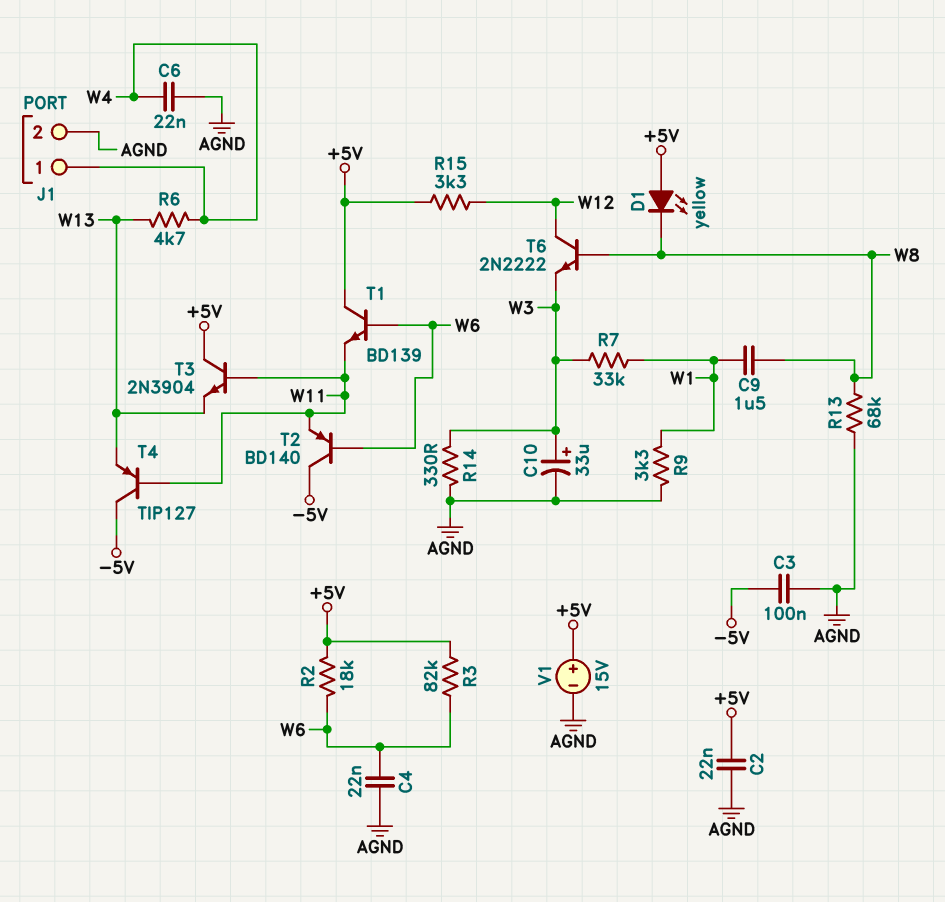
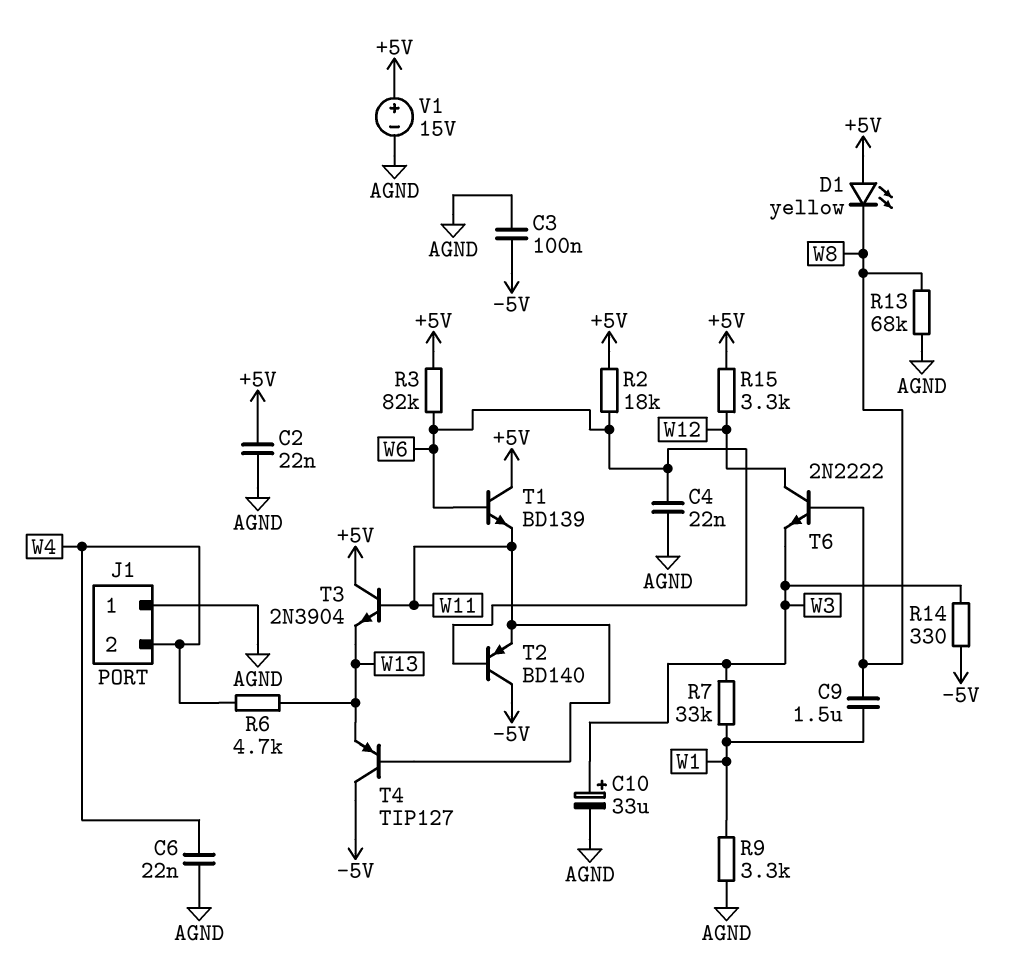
J1 pin 1: W4 -> AGND
J1 pin 2: AGND -> W4
R14: 330 (AGND, W3) -> 330 (-5V, W3)

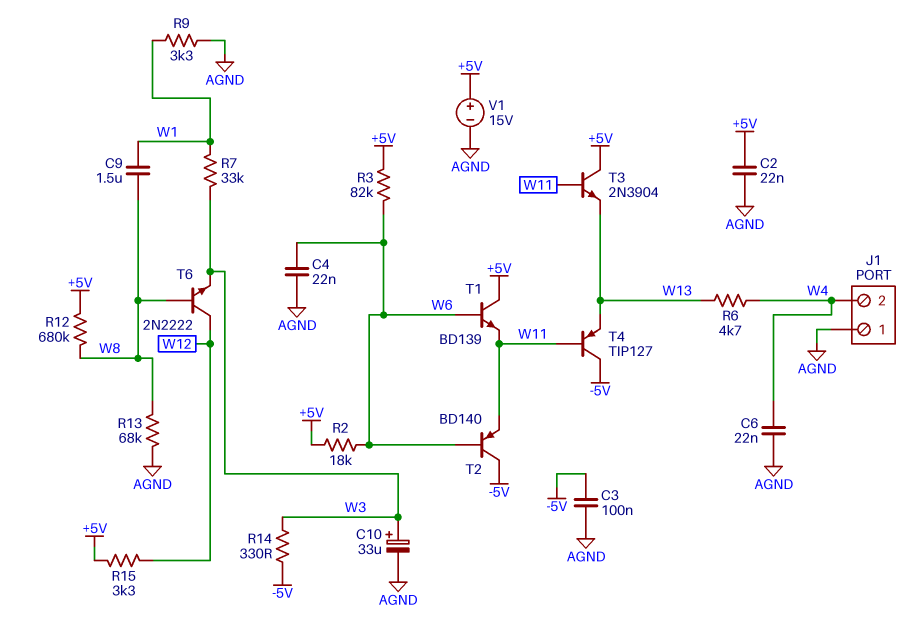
D1: LED yellow (A +5V, K W8) -> none
R12: none -> 680k (+5V, W8)

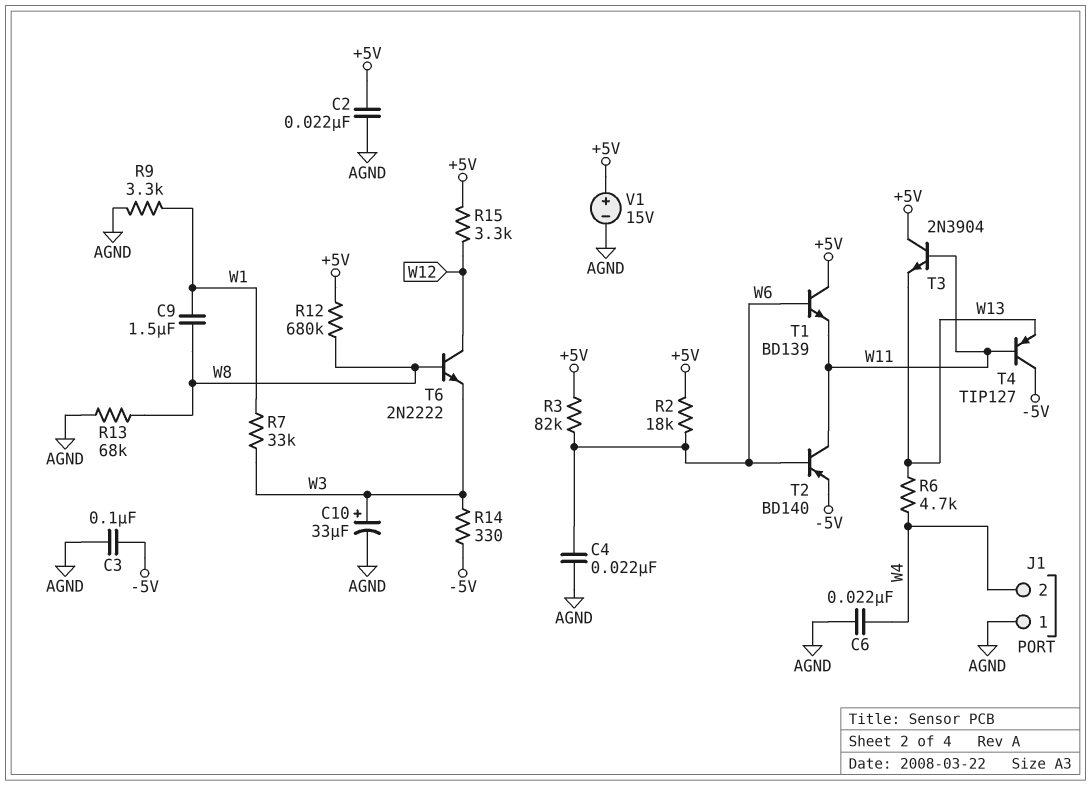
T2: PNP BD140 (B W6, C -5V, E W11) -> PNP BD140 (B W6, C W11, E -5V)

